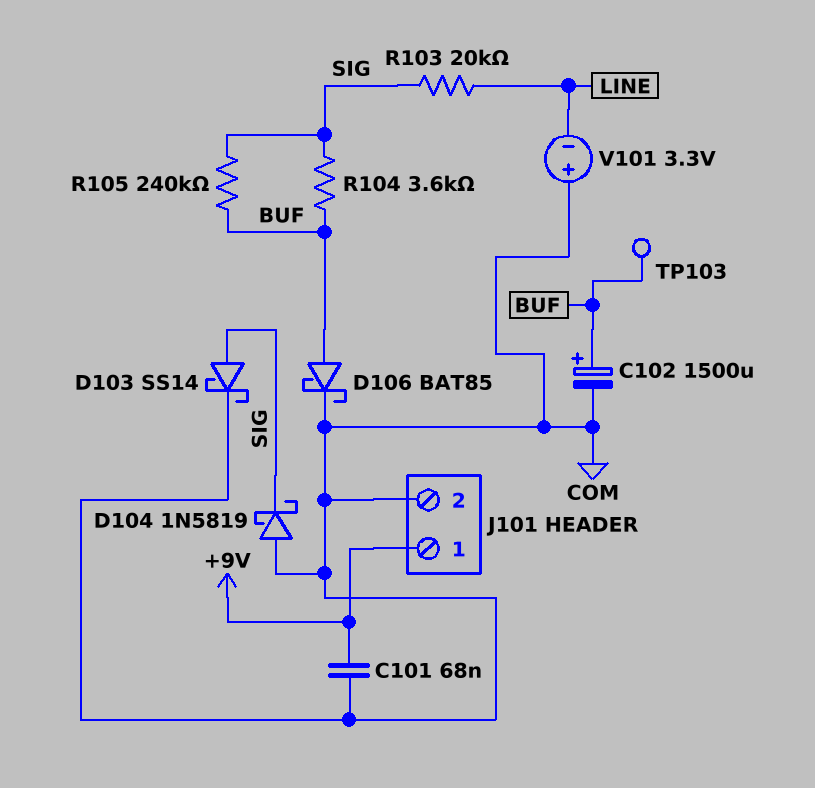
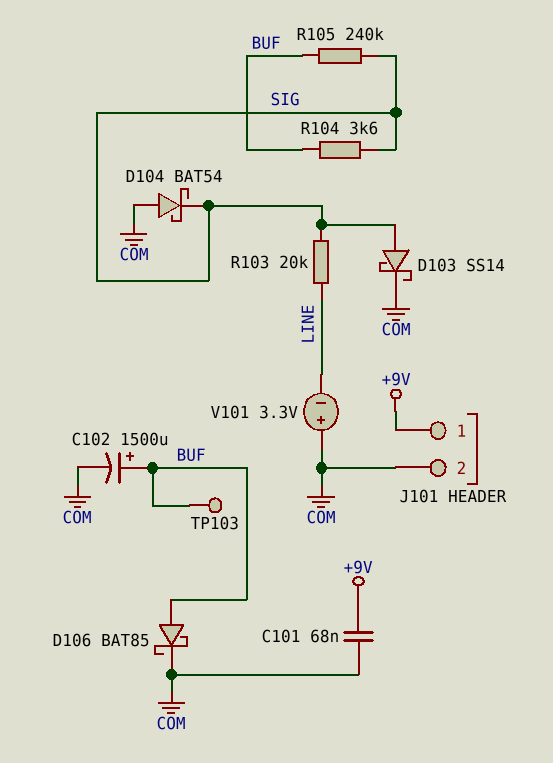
D104: schottky 1N5819 (A COM, K SIG) -> schottky BAT54 (A COM, K SIG)

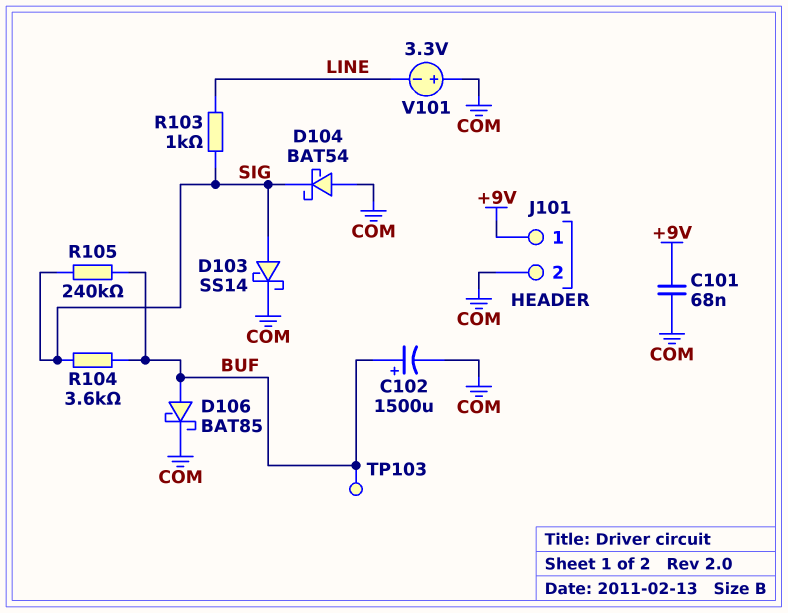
R103: 20k (LINE, SIG) -> 1k (LINE, SIG)

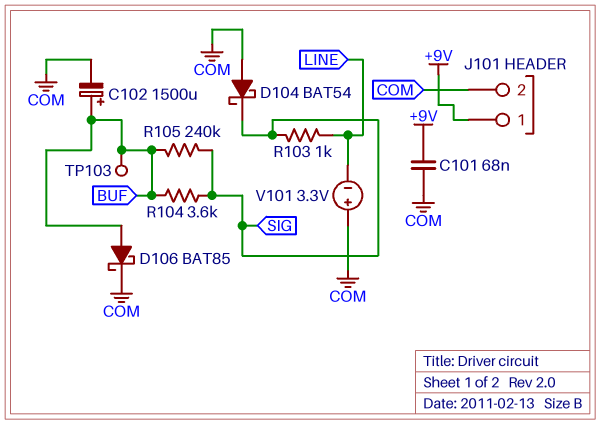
D103: schottky SS14 (A SIG, K COM) -> none

